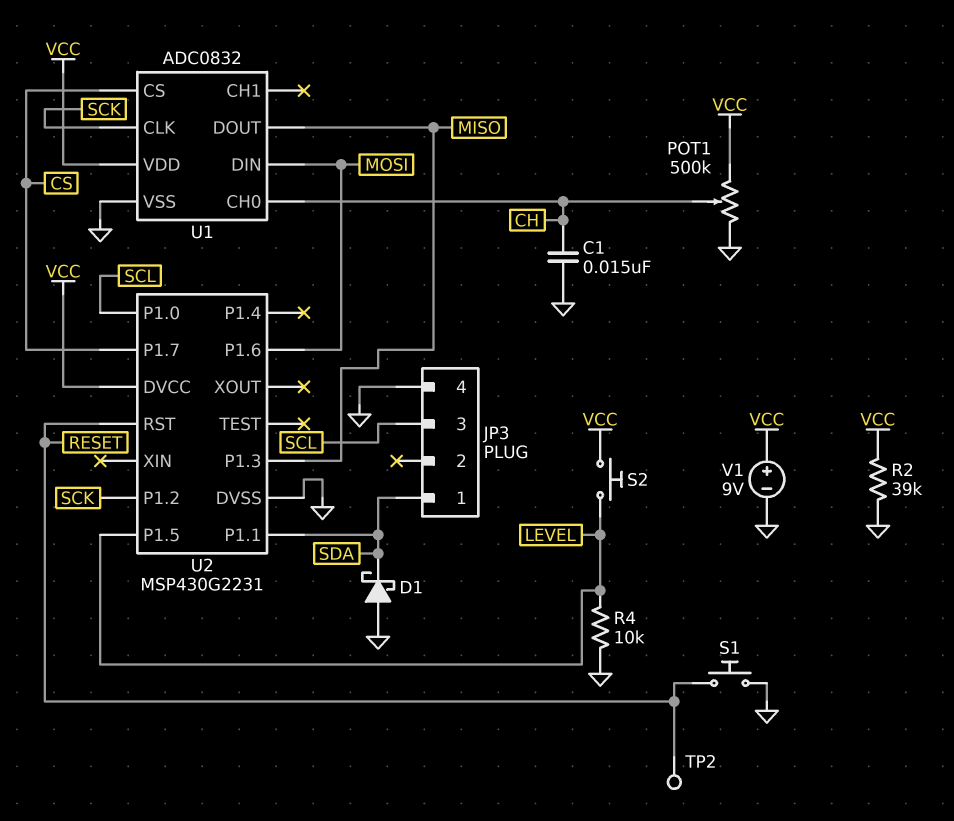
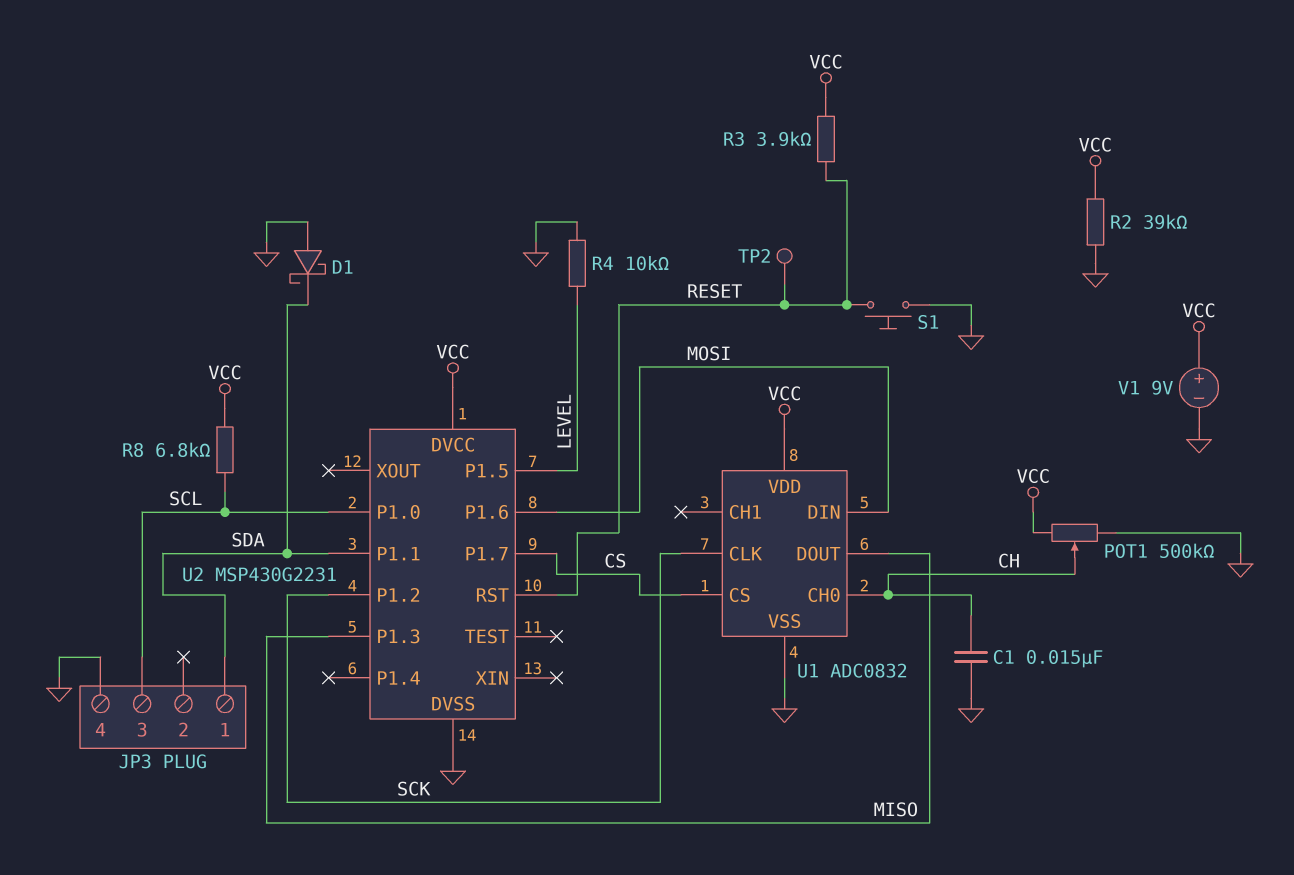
R3: none -> 3.9k (RESET, VCC)
R8: none -> 6.8k (SCL, VCC)
S2: button (LEVEL, VCC) -> none

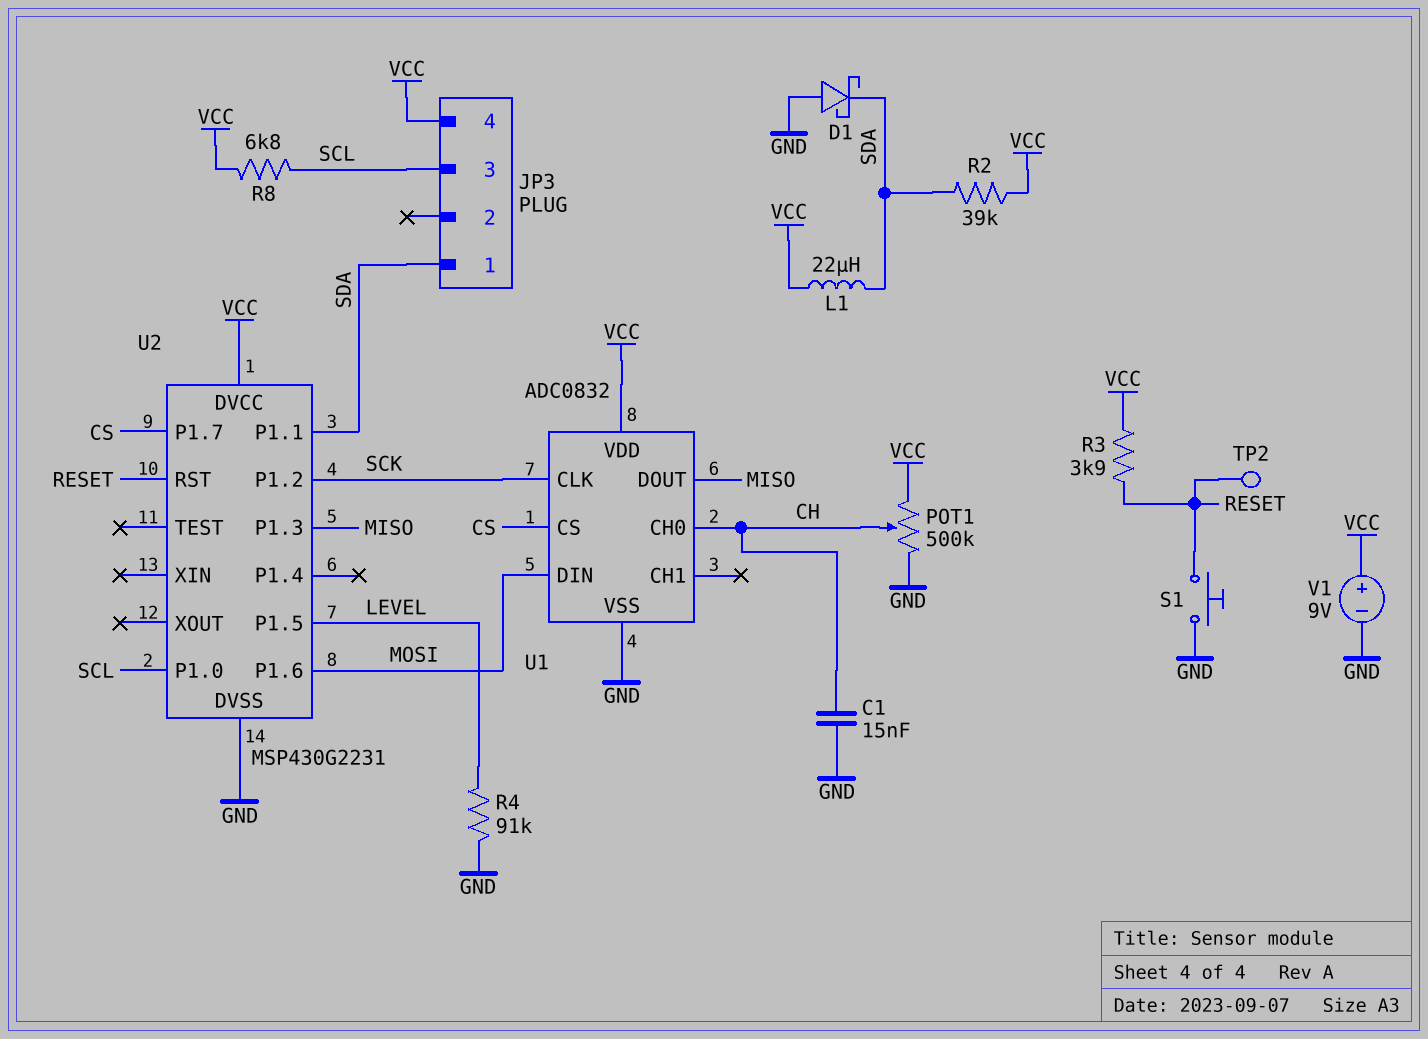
JP3 pin 4: GND -> VCC
L1: none -> 22uH (SDA, VCC)
R2: 39k (GND, VCC) -> 39k (SDA, VCC)
R4: 10k (GND, LEVEL) -> 91k (GND, LEVEL)

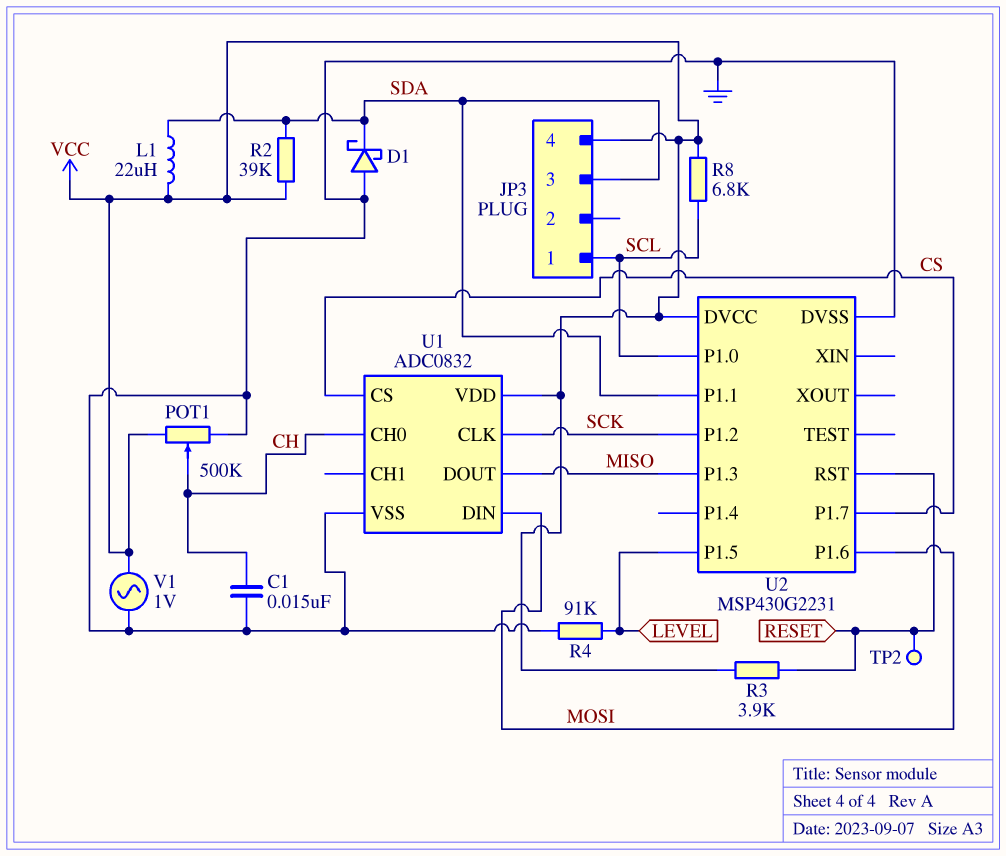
JP3 pin 1: SDA -> SCL
JP3 pin 3: SCL -> SDA
S1: button (GND, RESET) -> none
V1: 9V (plus VCC, minus GND) -> AC 1V (GND, VCC)

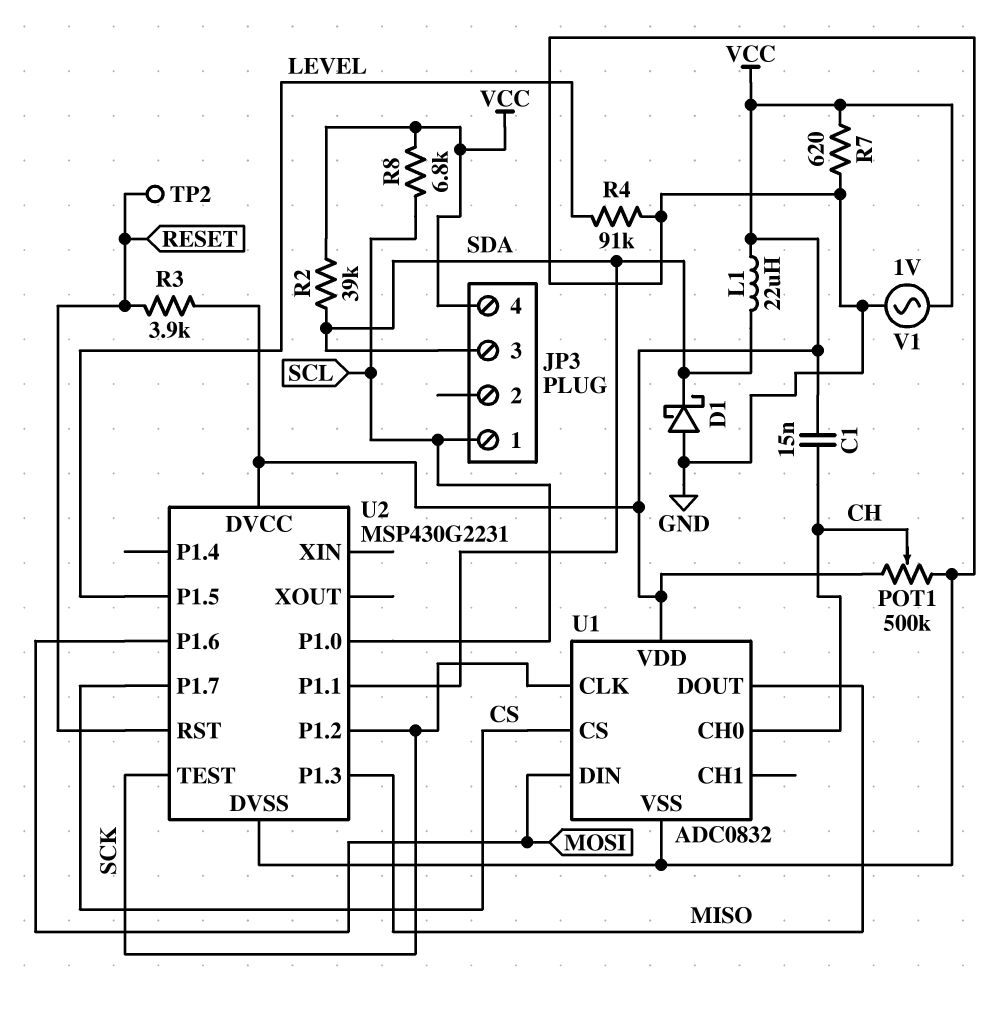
C1: 15nF (CH, GND) -> 15nF (CH, VCC)
R7: none -> 620 (GND, VCC)
U2 pin TEST: none -> SCK

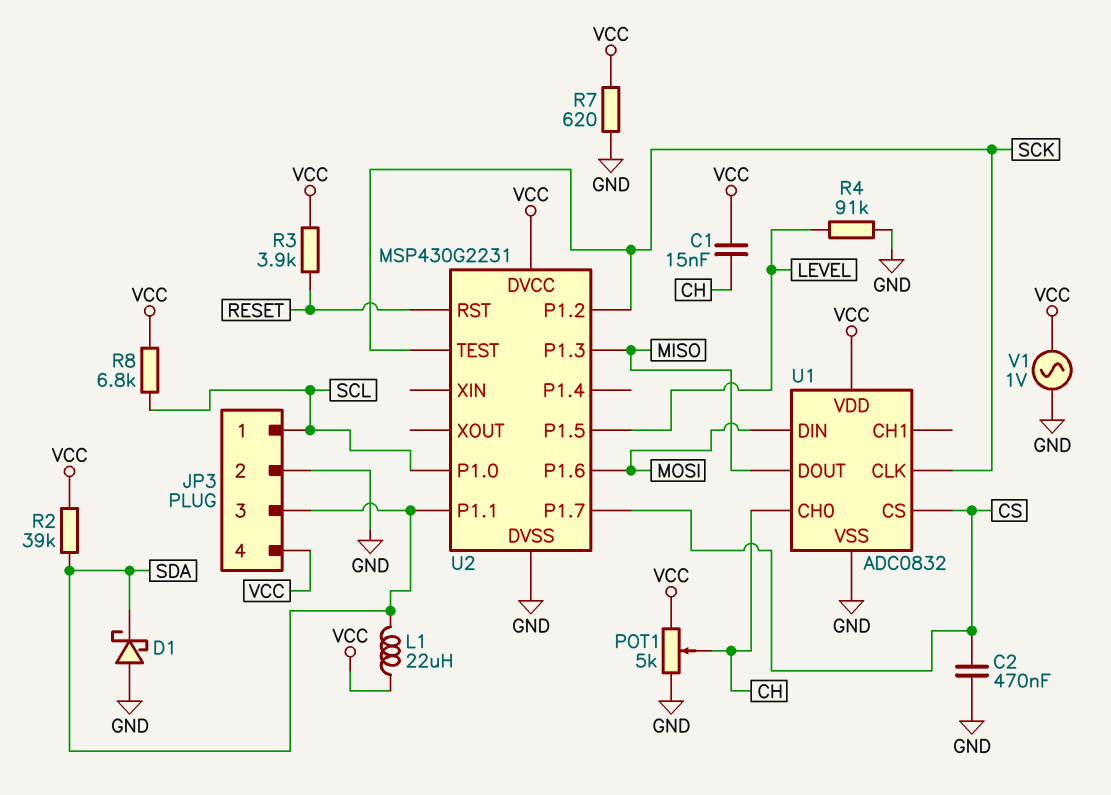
C2: none -> 470nF (CS, GND)
JP3 pin 2: none -> GND
POT1: 500k (GND, VCC, wiper CH) -> 5k (GND, VCC, wiper CH)
TP2: test point (RESET) -> none

